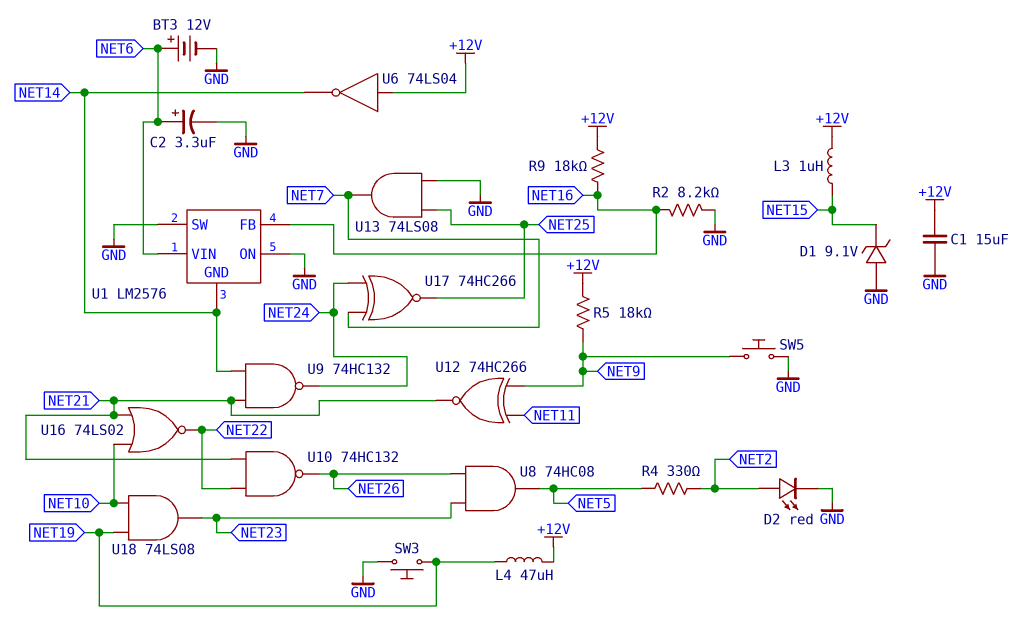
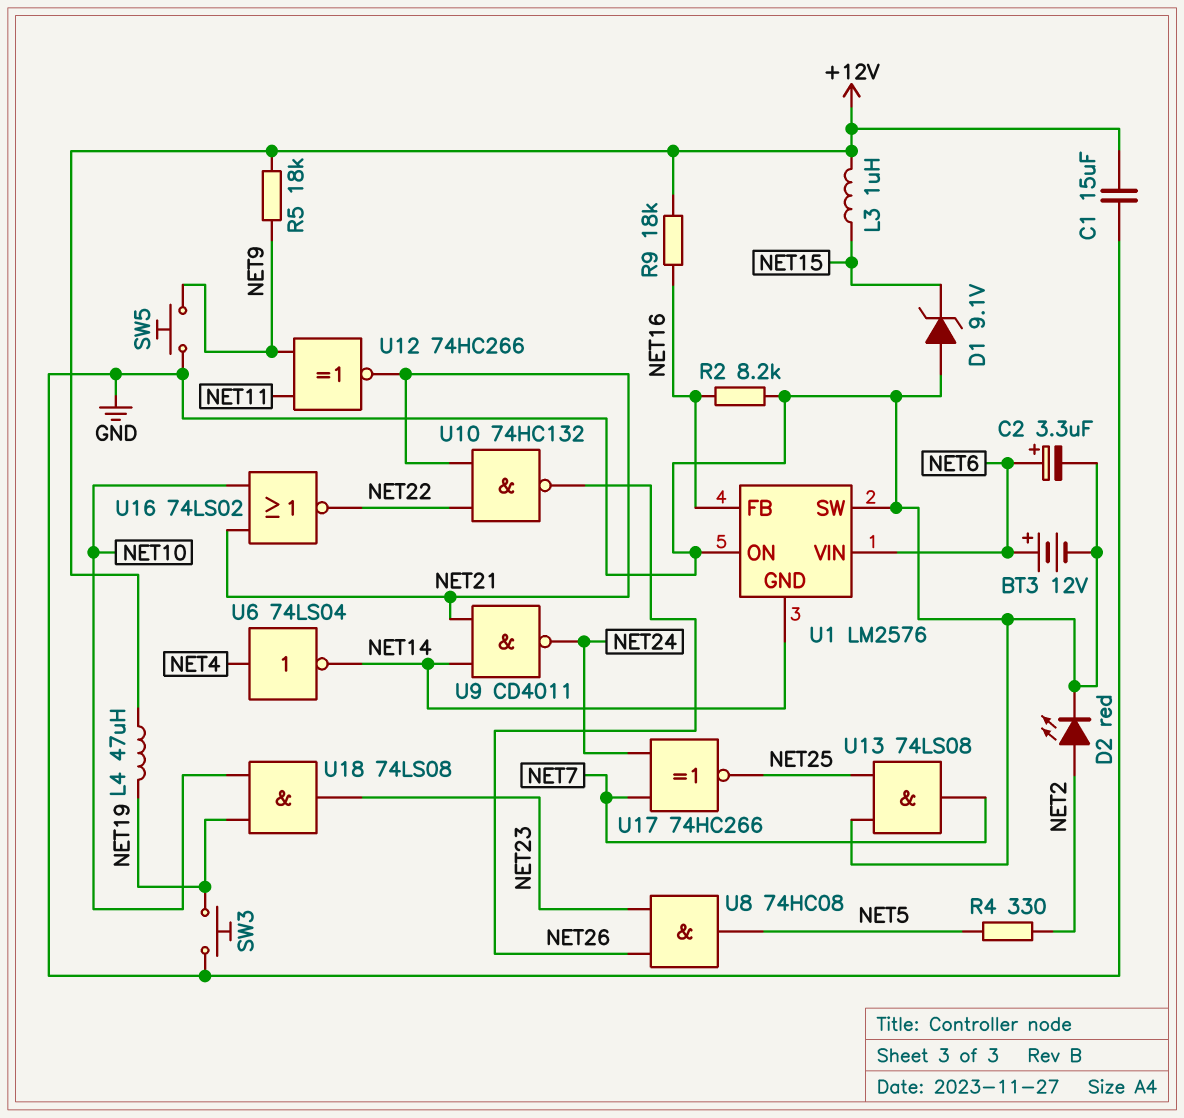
U6: NOT 74LS04 (in +12V, out NET14) -> NOT 74LS04 (in NET4, out NET14)
U9: NAND 74HC132 (in NET14, in NET21, out NET24) -> NAND CD4011 (in NET14, in NET21, out NET24)

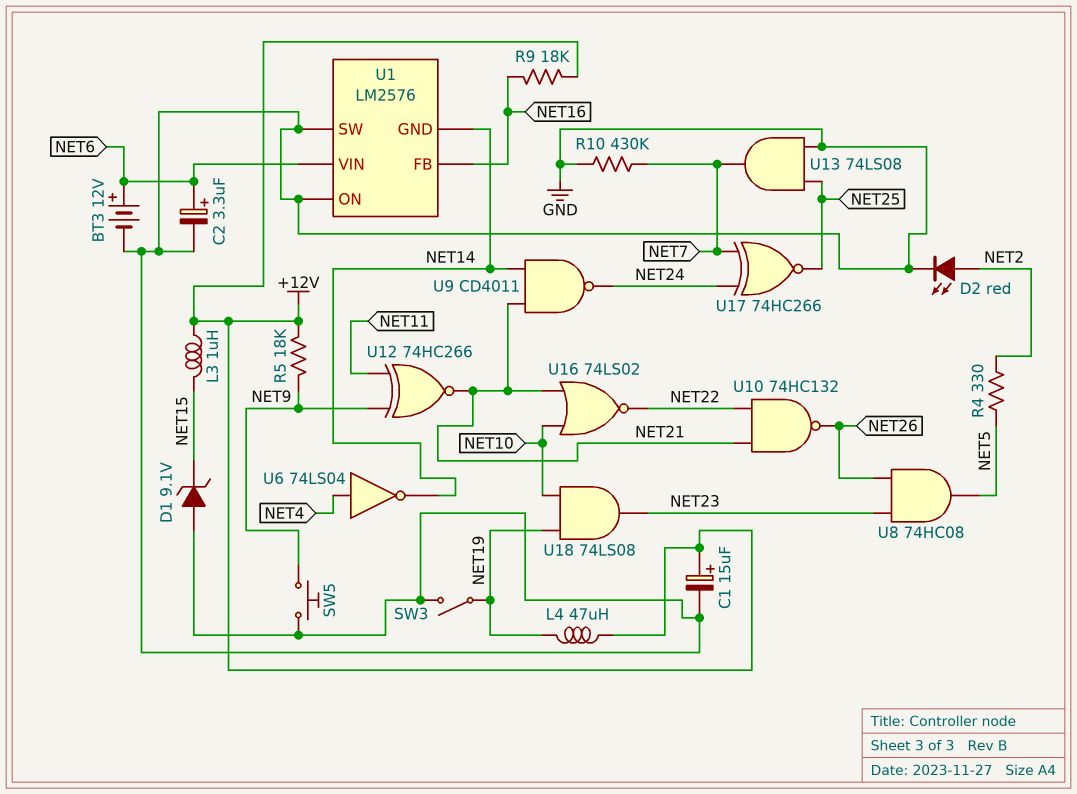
C1: 15uF (+12V, GND) -> 15uF (plus +12V, minus GND)
R2: 8.2k (GND, NET16) -> none
R10: none -> 430k (GND, NET7)
SW3: button (GND, NET19) -> switch (GND, NET19)

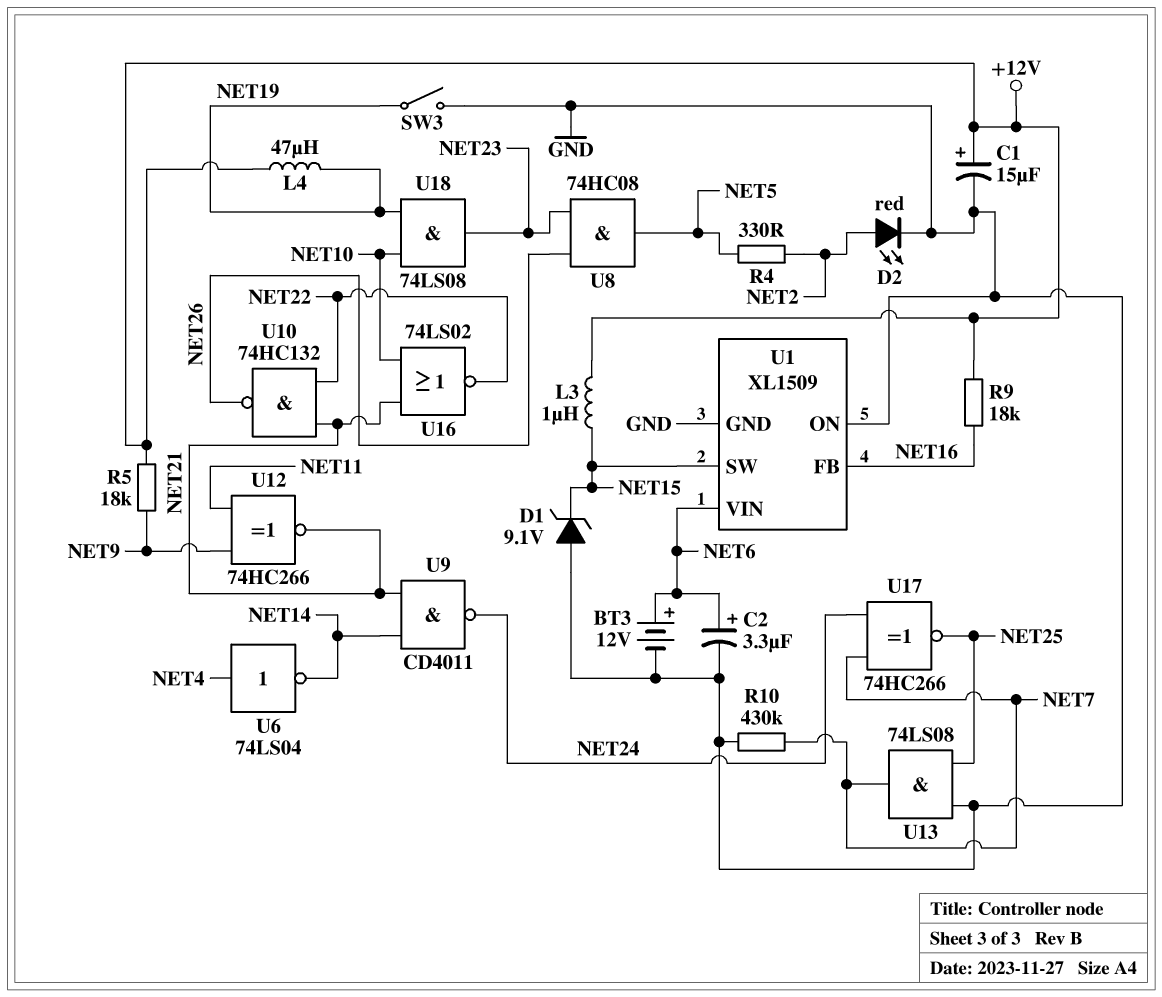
SW5: button (GND, NET9) -> none
U1: LM2576 -> XL1509
U1 pin GND: NET14 -> GND
U1 pin SW: GND -> NET15

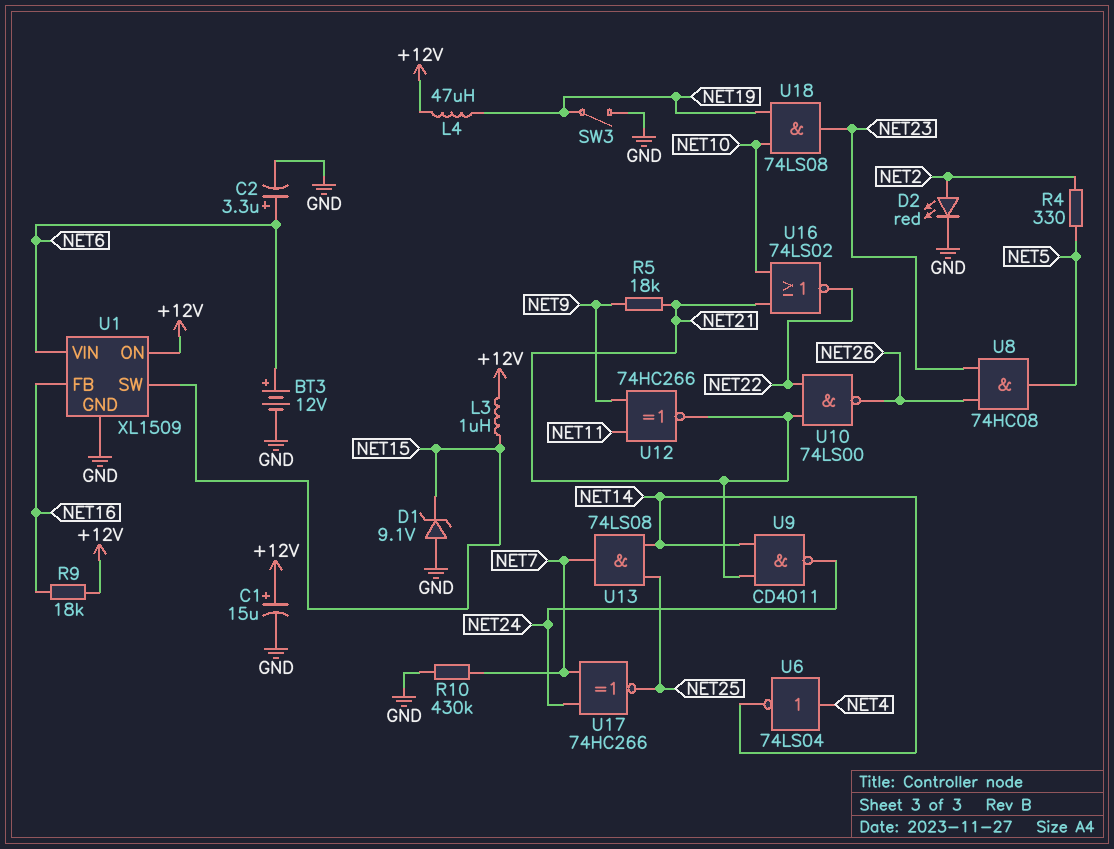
R5: 18k (+12V, NET9) -> 18k (NET9, NET21)
U1 pin ON: GND -> +12V
U10: NAND 74HC132 (in NET21, in NET22, out NET26) -> NAND 74LS00 (in NET21, in NET22, out NET26)
U13: AND 74LS08 (in GND, in NET25, out NET7) -> AND 74LS08 (in NET14, in NET25, out NET7)

